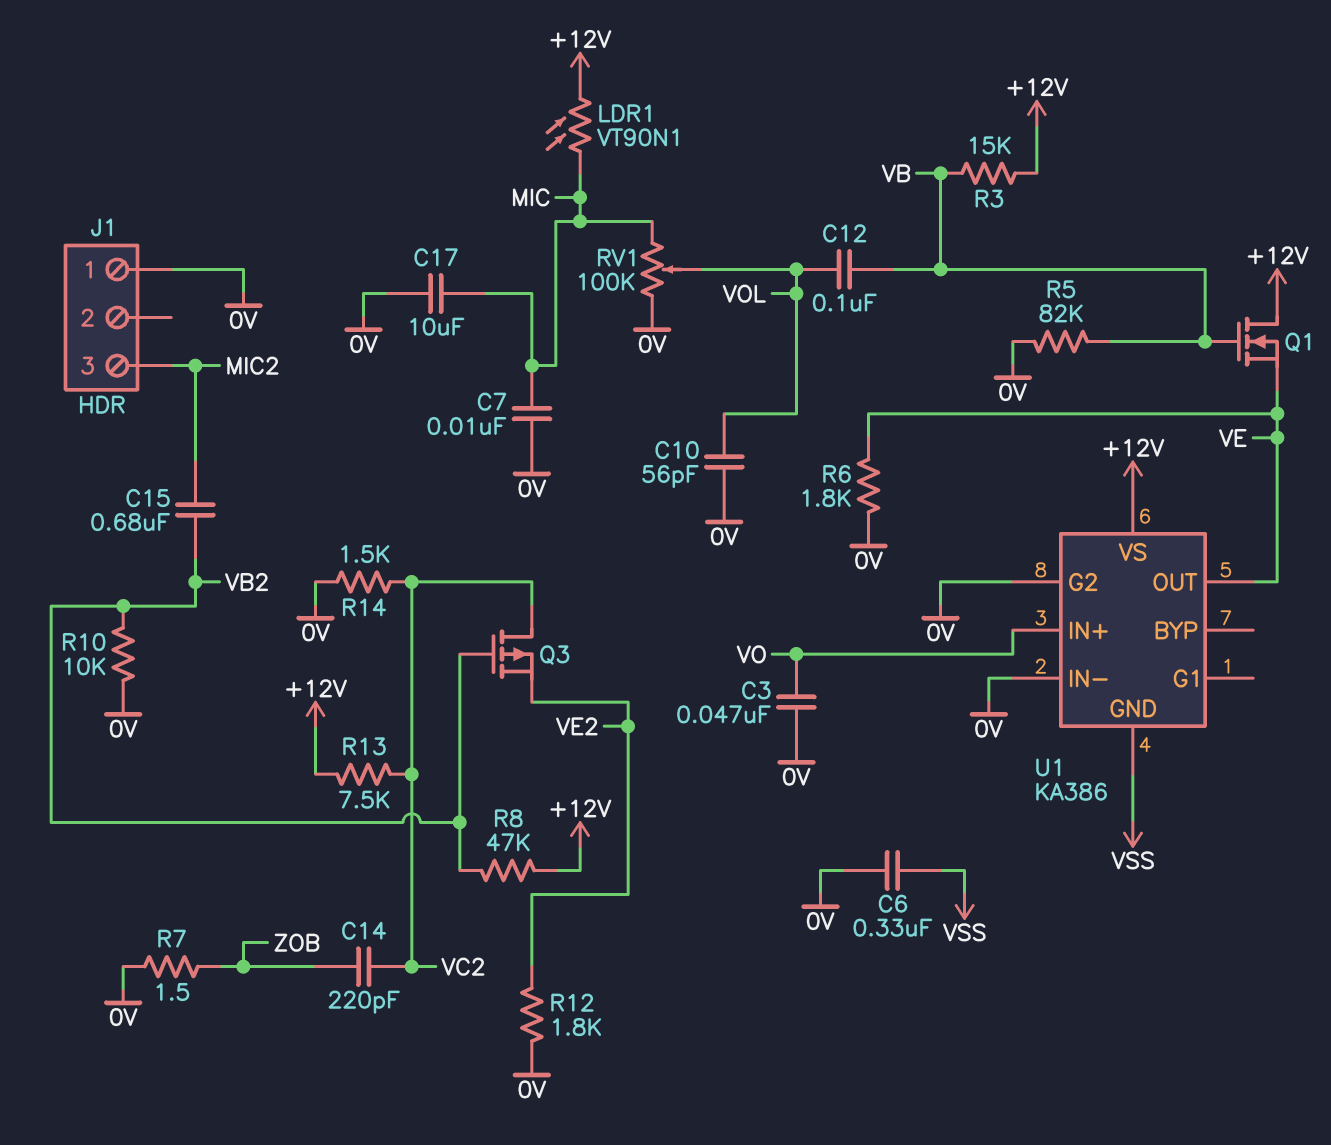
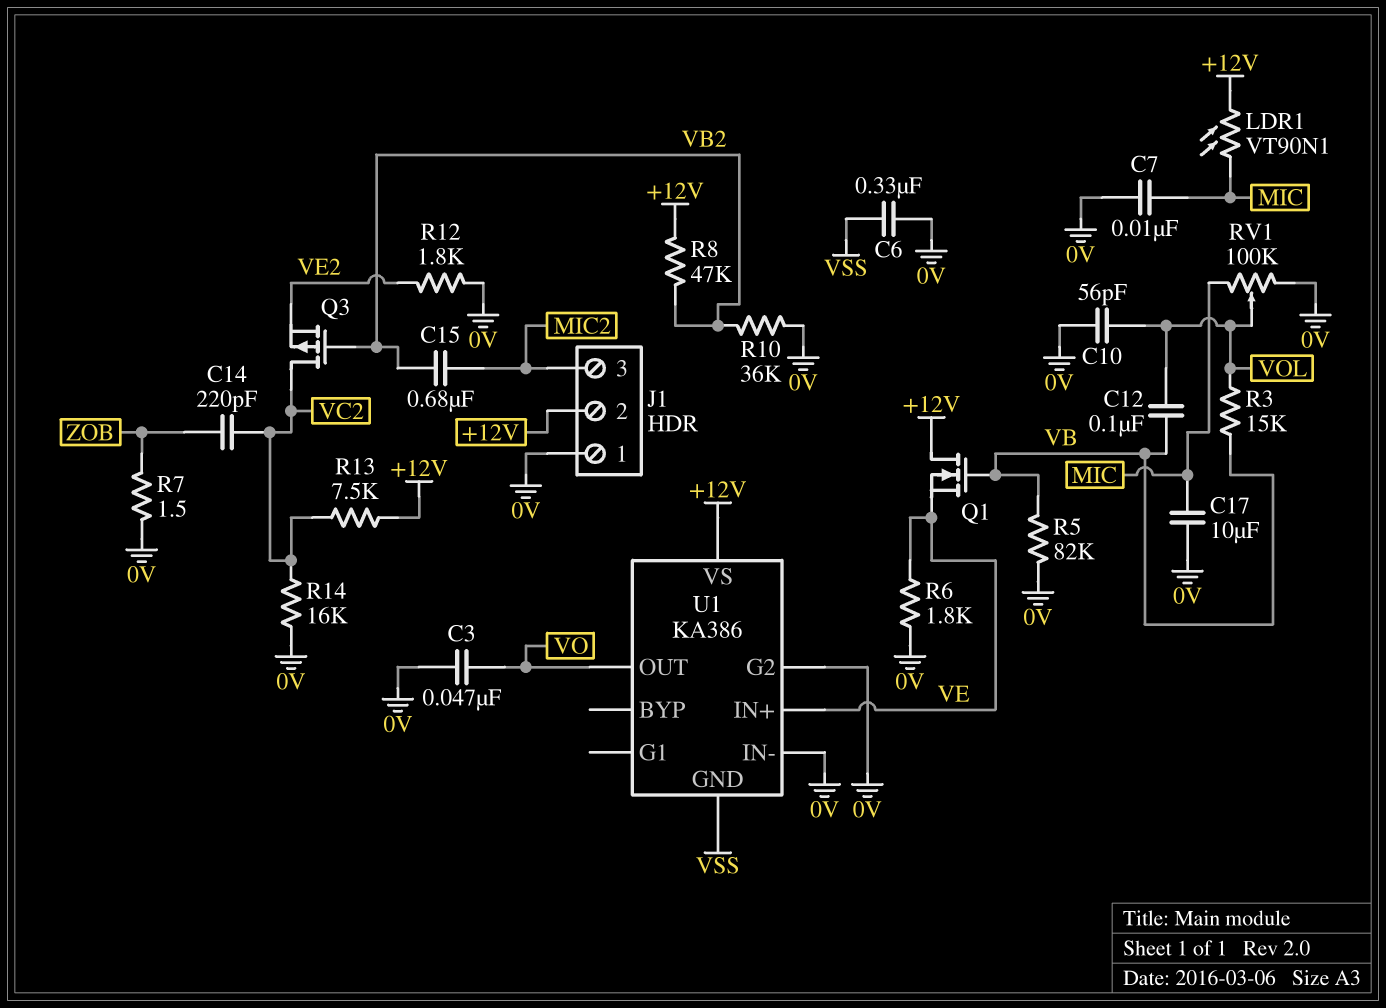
J1 pin 2: none -> +12V
R3: 15k (+12V, VB) -> 15k (VB, VOL)
R10: 10k (0V, VB2) -> 36k (0V, VB2)
R14: 1.5k (0V, VC2) -> 16k (0V, VC2)
U1 pin IN+: VO -> VE
U1 pin OUT: VE -> VO

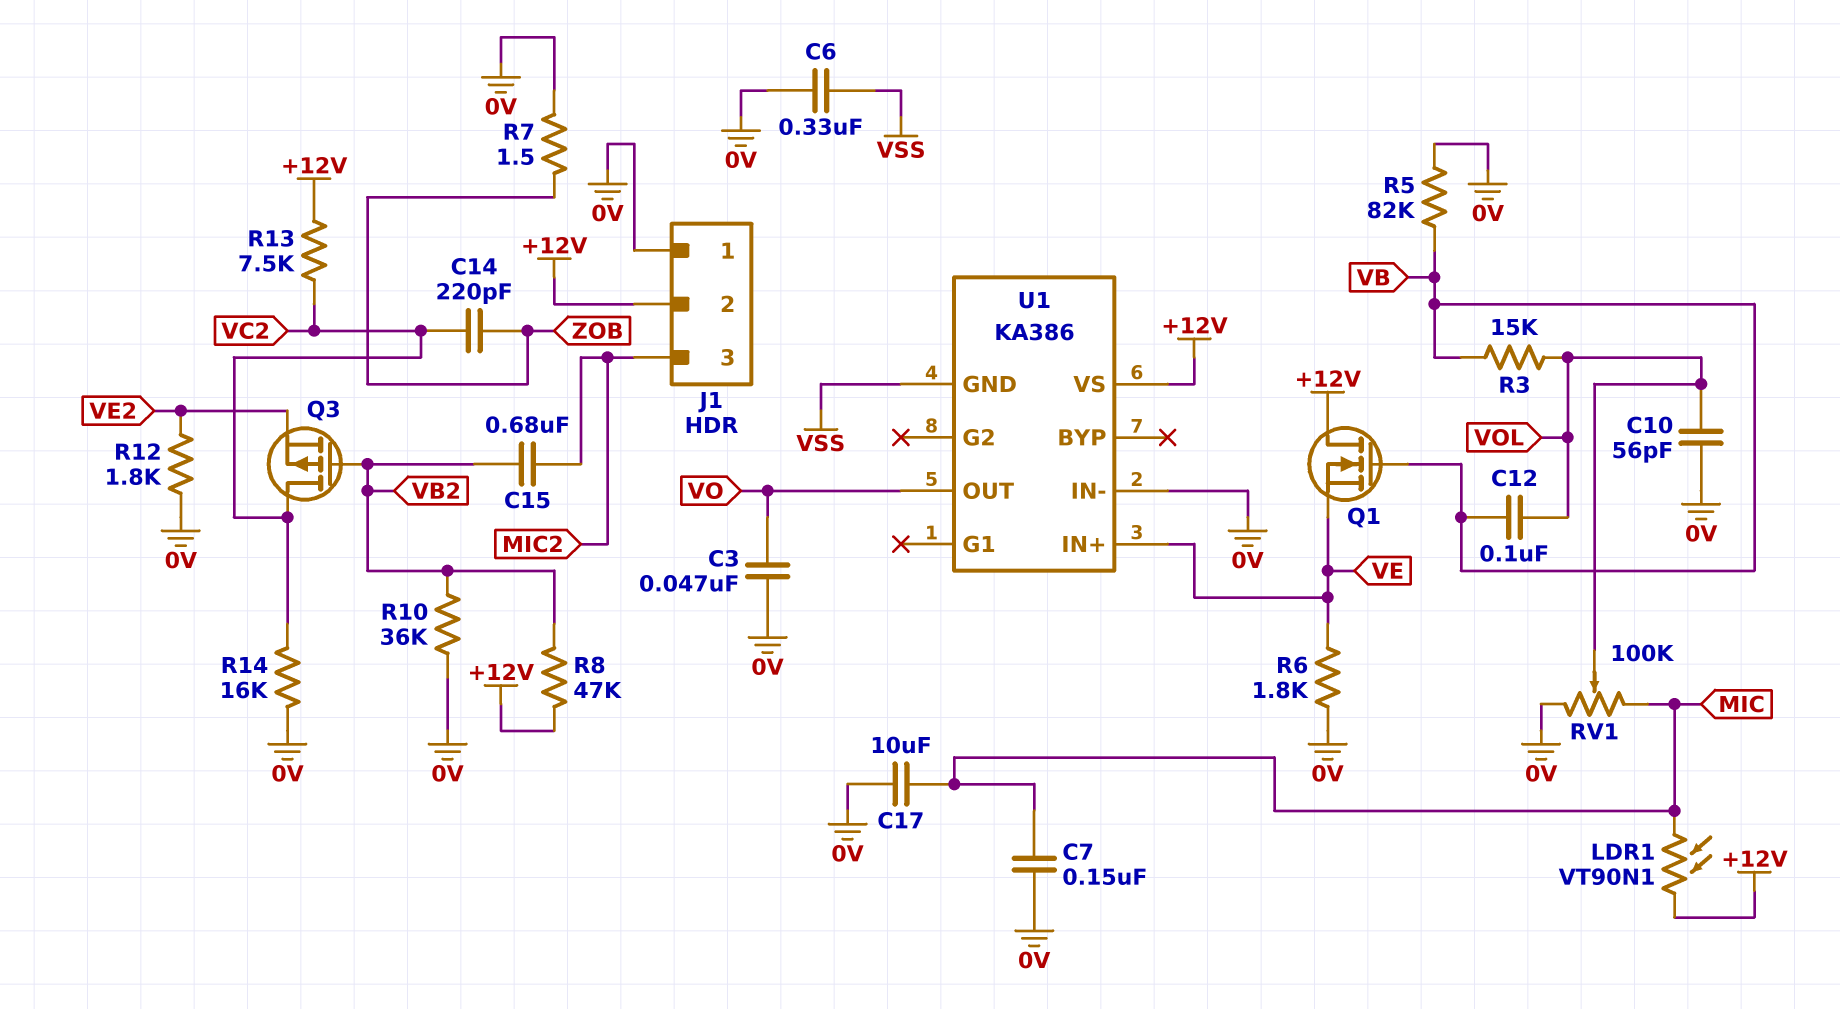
C7: 10nF (0V, MIC) -> 150nF (0V, MIC)
U1 pin G2: 0V -> none

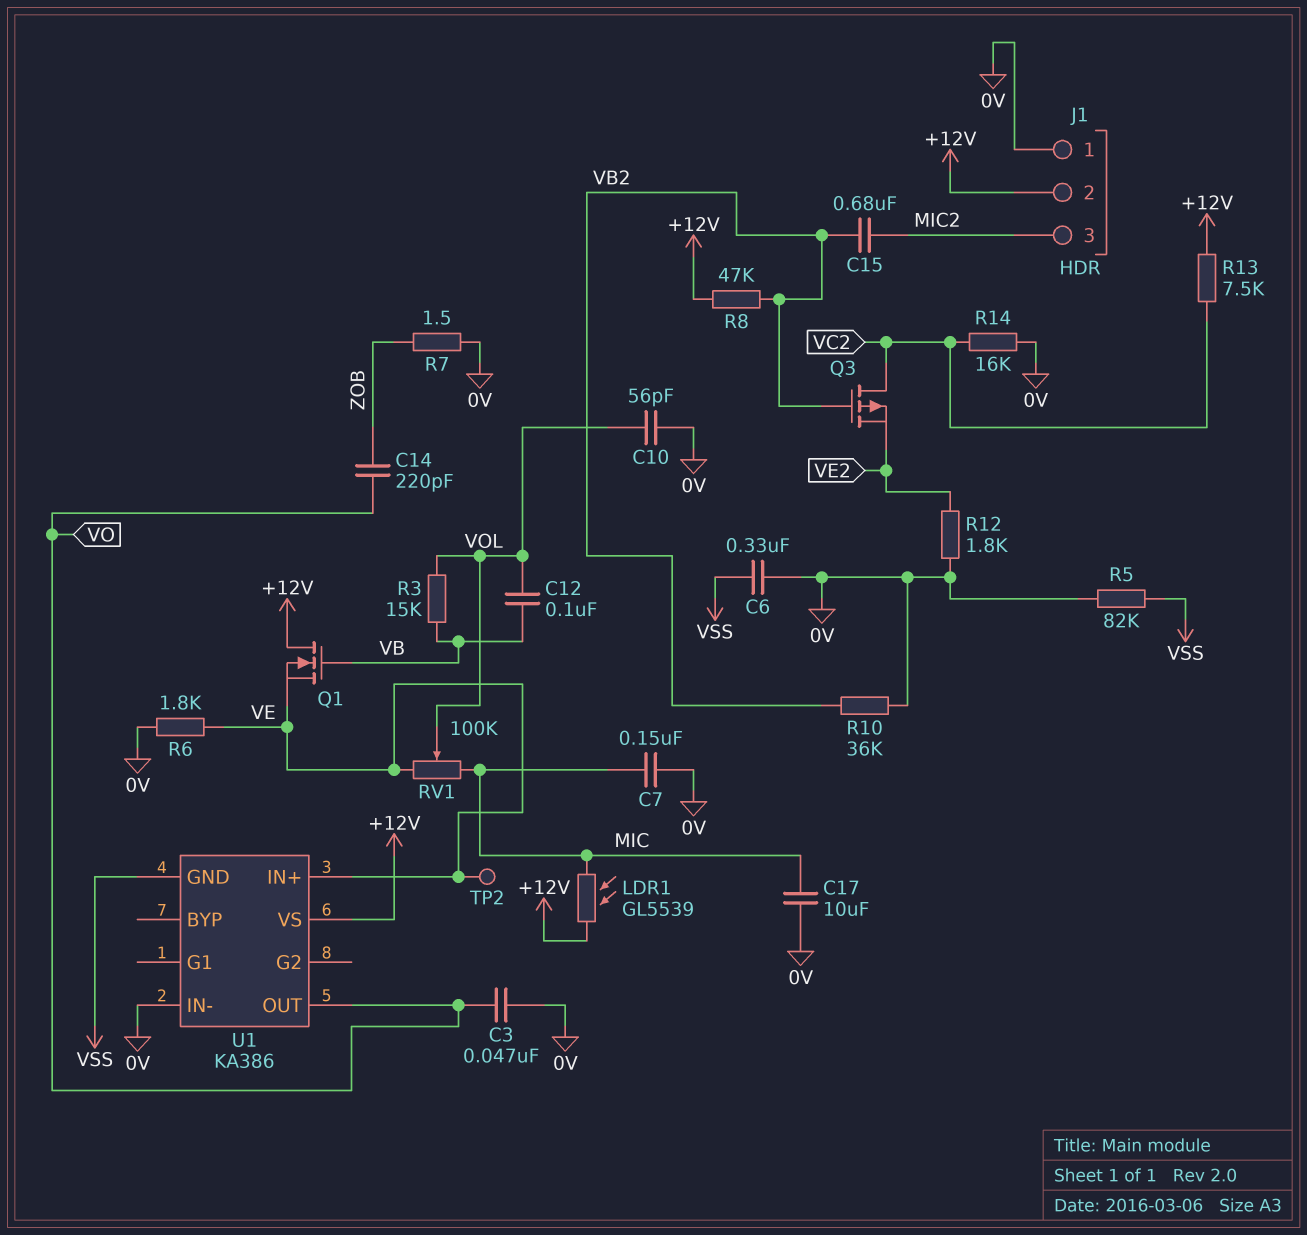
C14: 220pF (VC2, ZOB) -> 220pF (VO, ZOB)
LDR1: VT90N1 (+12V, MIC) -> GL5539 (+12V, MIC)
R5: 82k (0V, VB) -> 82k (0V, VSS)
RV1: 100k (0V, MIC, wiper VOL) -> 100k (MIC, VE, wiper VOL)
TP2: none -> test point (VE)

